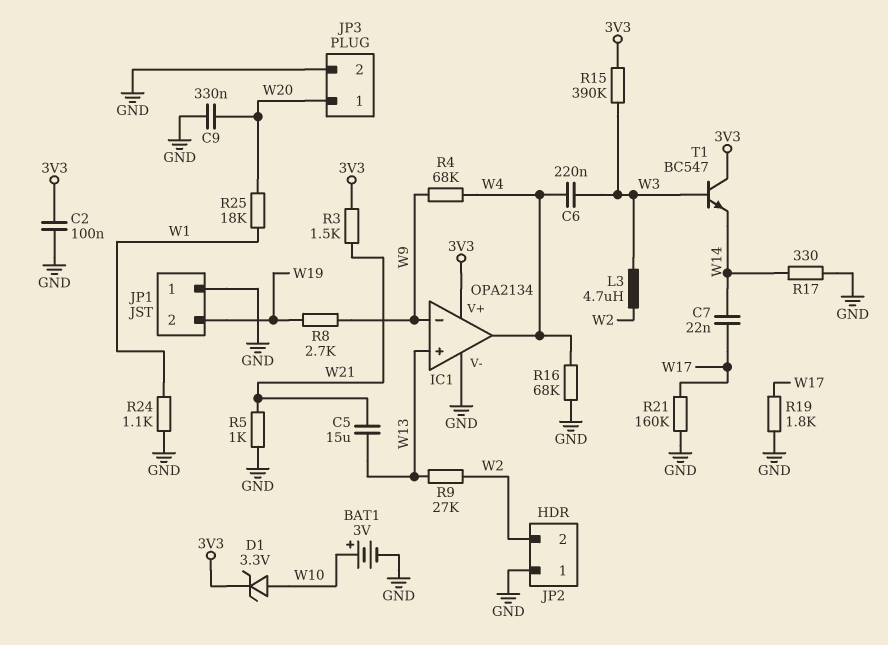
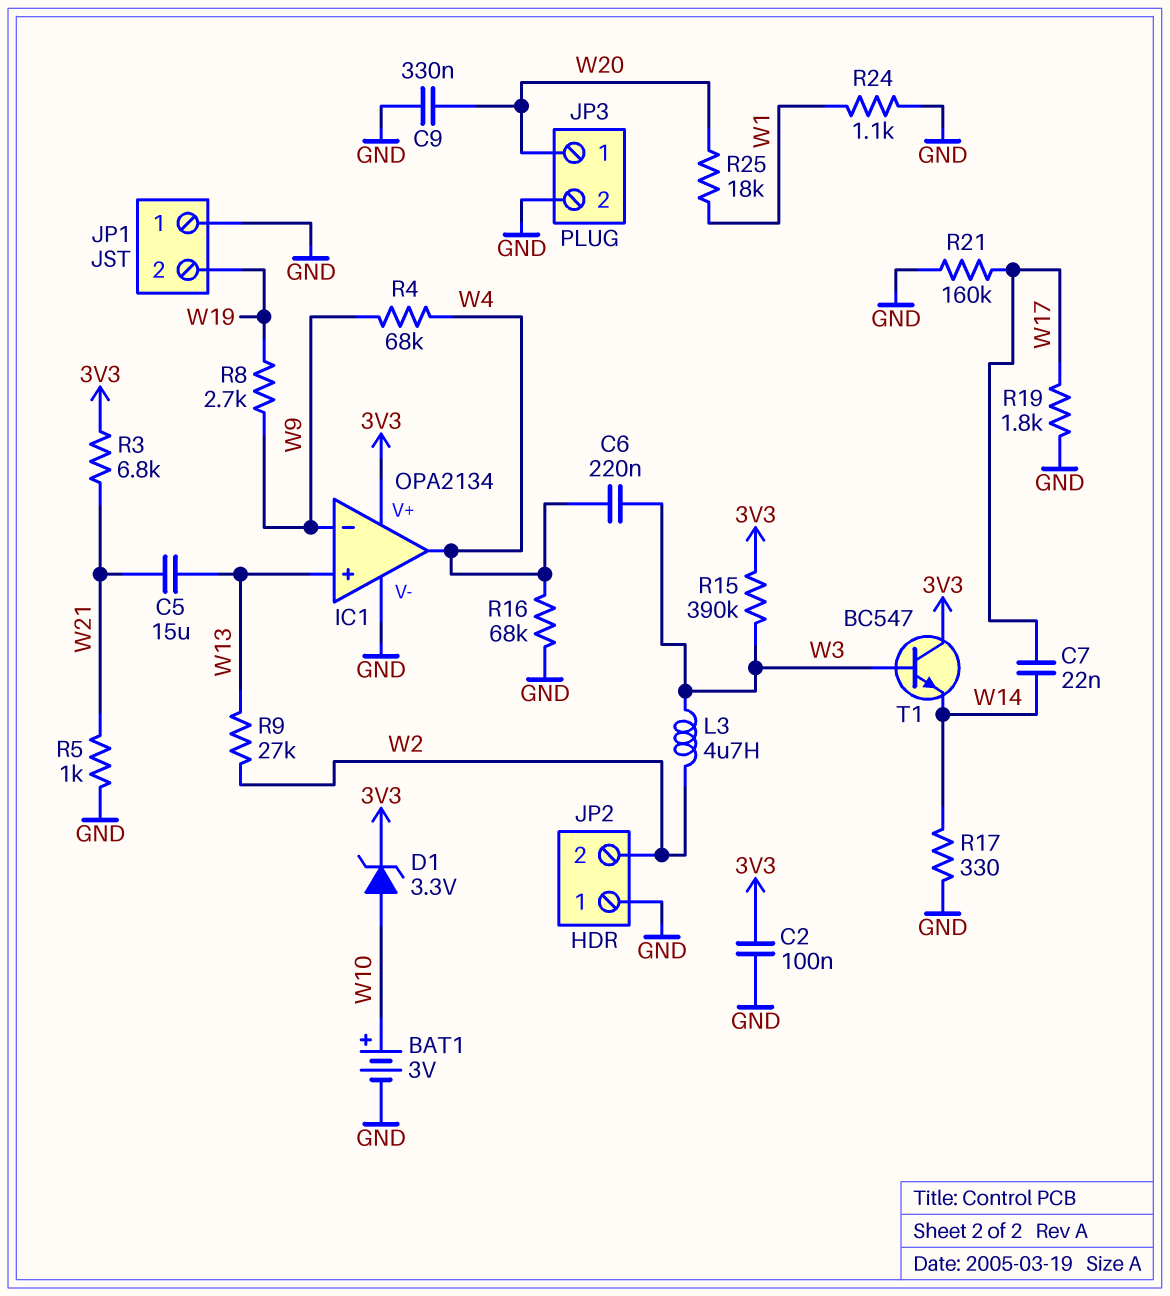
R3: 1.5k (3V3, W21) -> 6.8k (3V3, W21)

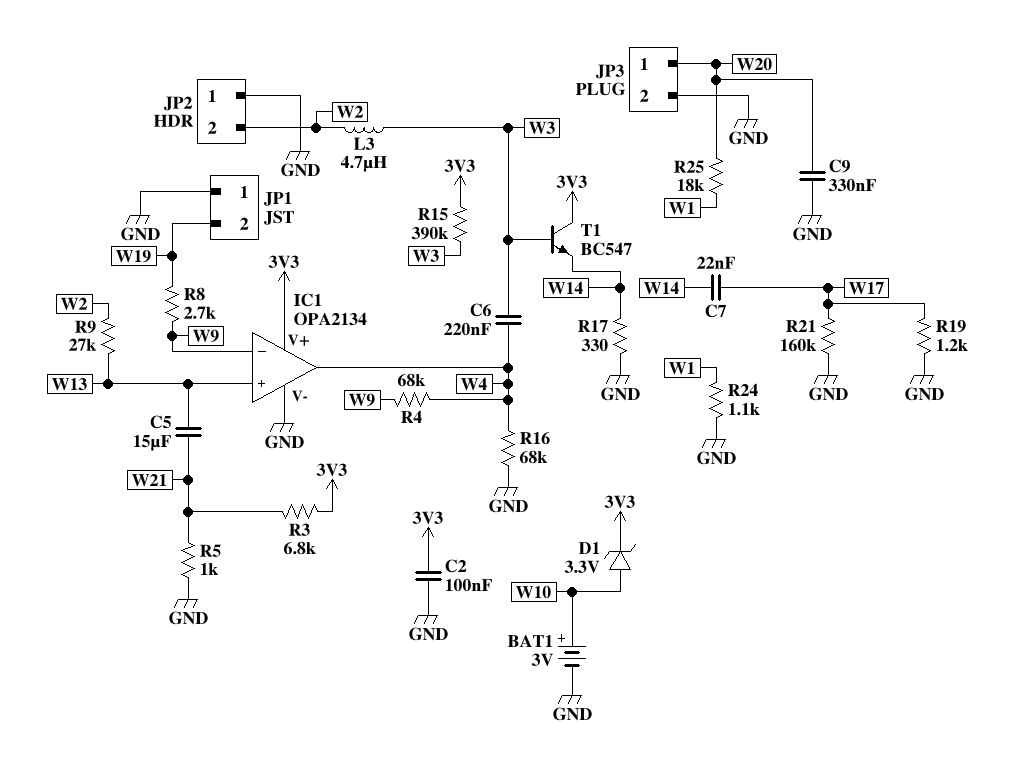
R19: 1.8k (GND, W17) -> 1.2k (GND, W17)

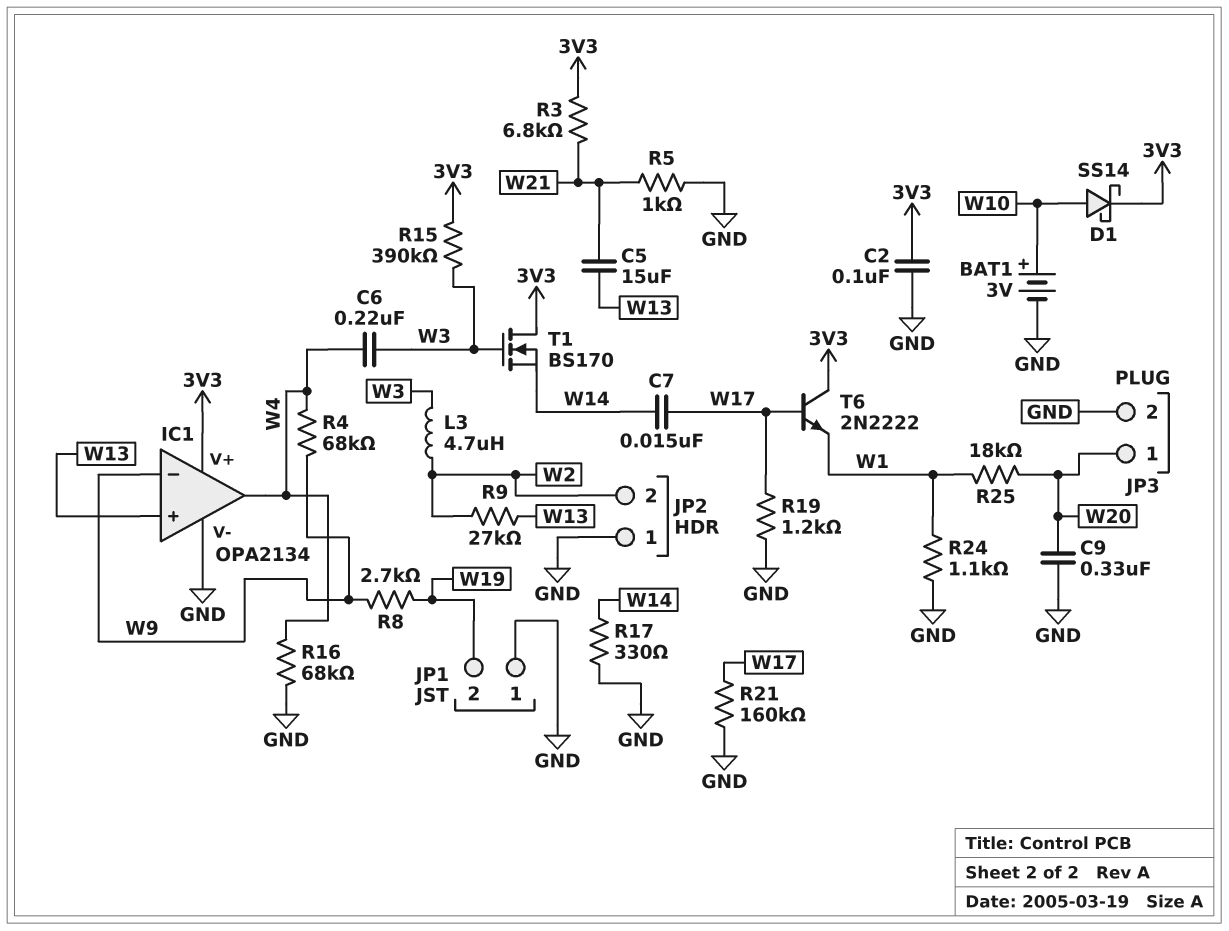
C7: 22nF (W14, W17) -> 15nF (W14, W17)
D1: zener 3.3V (A W10, K 3V3) -> schottky SS14 (A W10, K 3V3)
T1: NPN BC547 (B W3, C 3V3, E W14) -> NMOS BS170 (G W3, D 3V3, S W14)
T6: none -> NPN 2N2222 (B W17, C 3V3, E W1)

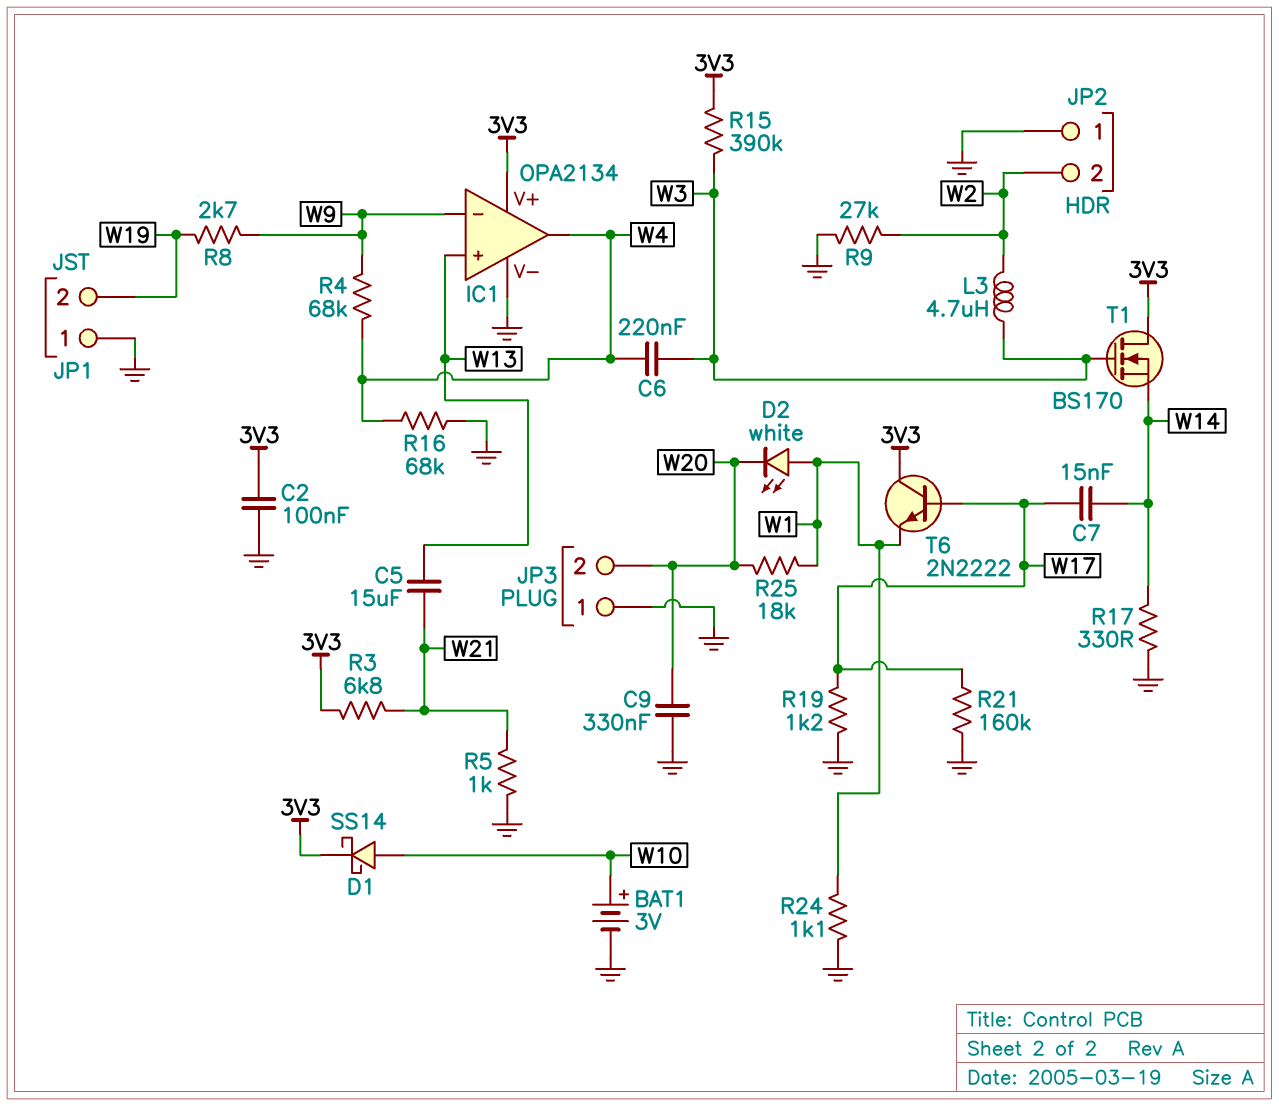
D2: none -> LED white (A W1, K W20)
JP3 pin 1: W20 -> GND
JP3 pin 2: GND -> W20
R9: 27k (W2, W13) -> 27k (GND, W2)

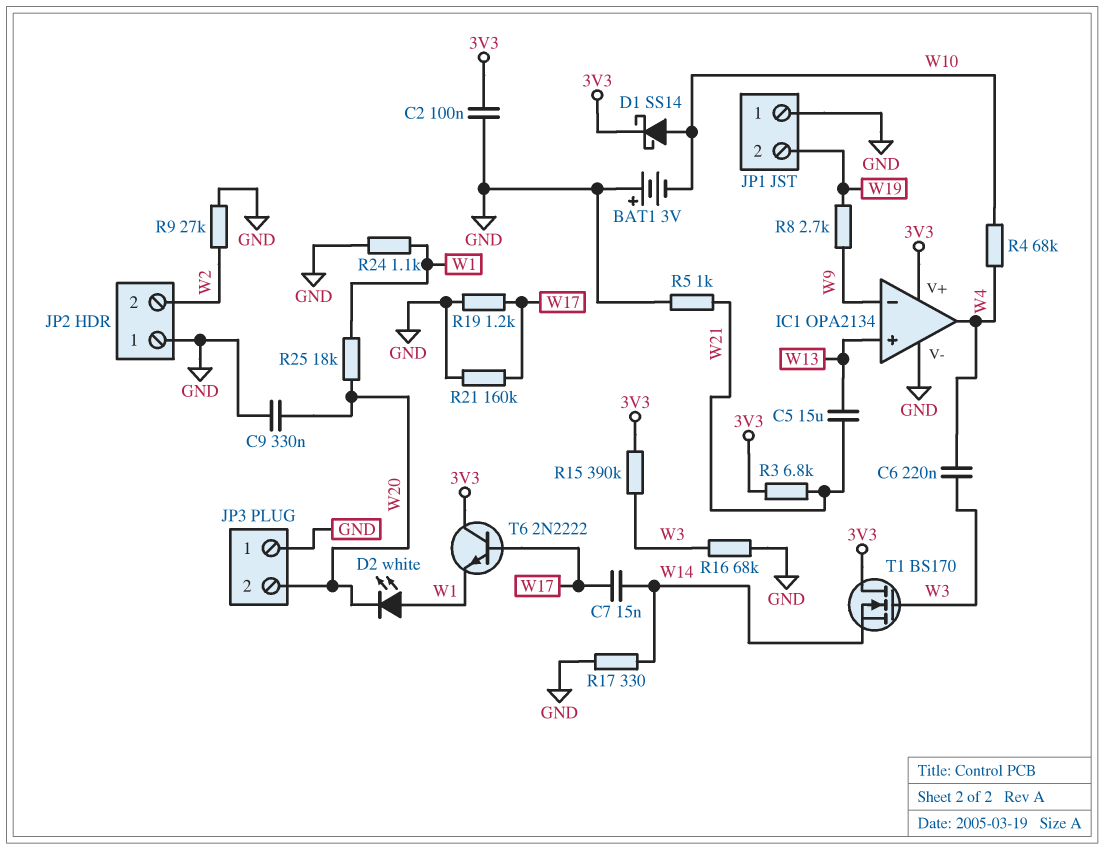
BAT1: 3V (plus W10, minus GND) -> 3V (plus GND, minus W10)
L3: 4.7uH (W2, W3) -> none
R4: 68k (W4, W9) -> 68k (W4, W10)
R16: 68k (GND, W4) -> 68k (GND, W3)

